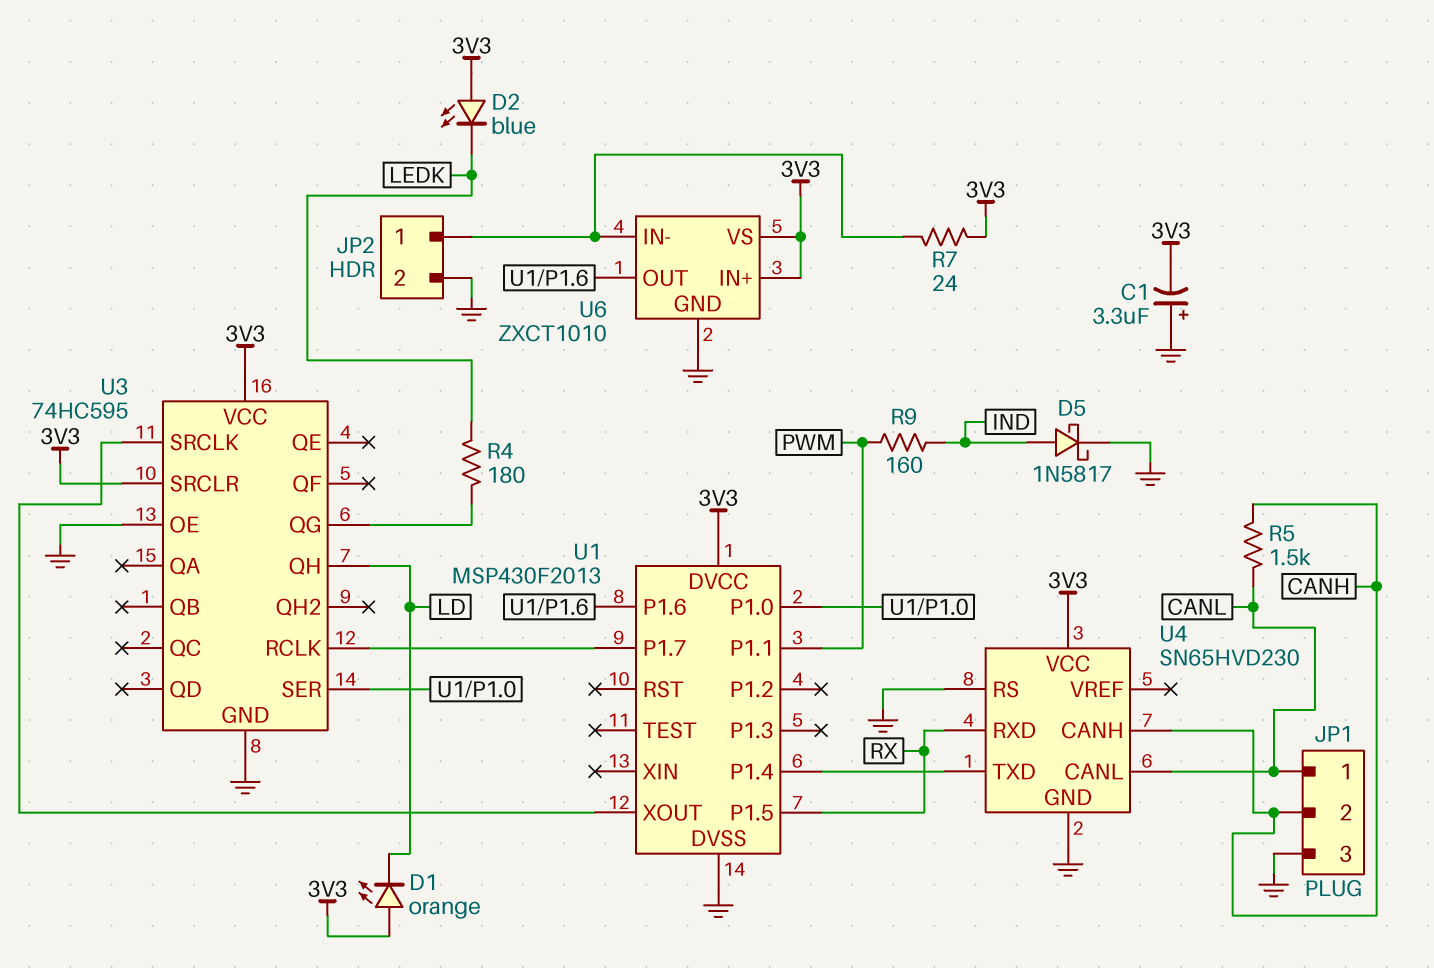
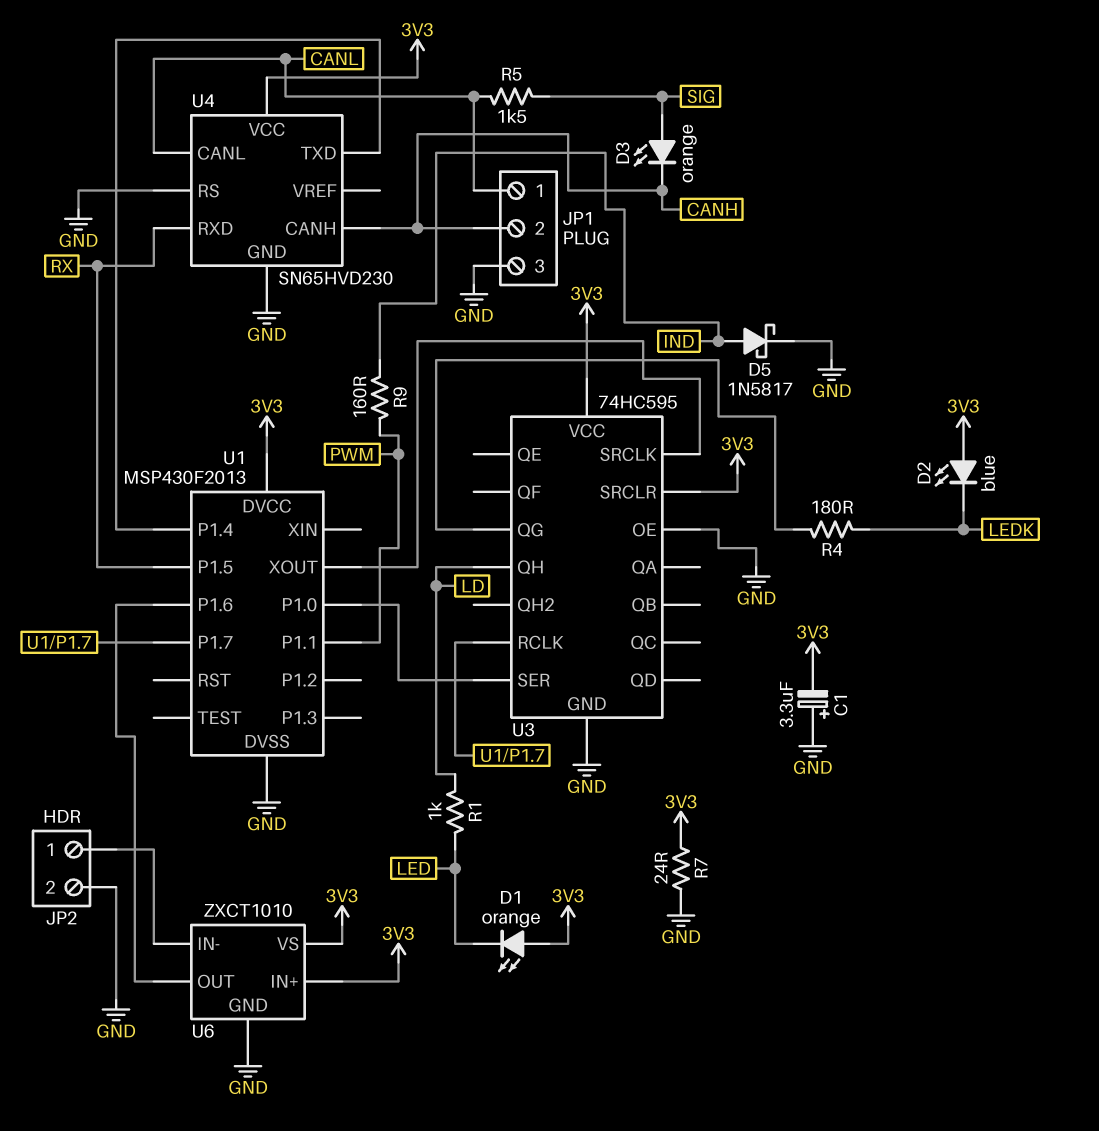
D1: LED orange (A 3V3, K LD) -> LED orange (A 3V3, K LED)
D3: none -> LED orange (A SIG, K CANH)
R1: none -> 1k (LD, LED)
R5: 1.5k (CANH, CANL) -> 1.5k (CANL, SIG)
R7: 24 (3V3, JP2/1) -> 24 (3V3, GND)

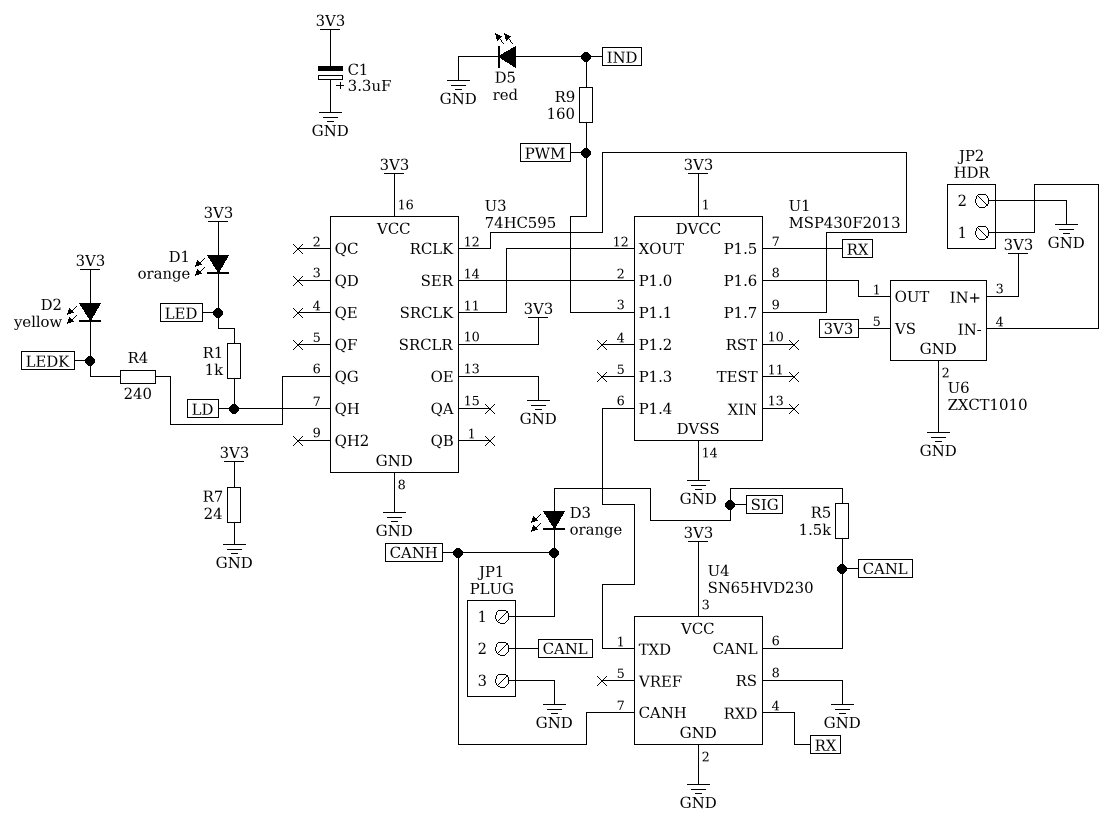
D2: LED blue (A 3V3, K LEDK) -> LED yellow (A 3V3, K LEDK)
D5: schottky 1N5817 (A IND, K GND) -> LED red (A IND, K GND)
JP1 pin 1: CANL -> CANH
JP1 pin 2: CANH -> CANL
R4: 180 (LEDK, U3/QG) -> 240 (LEDK, U3/QG)

